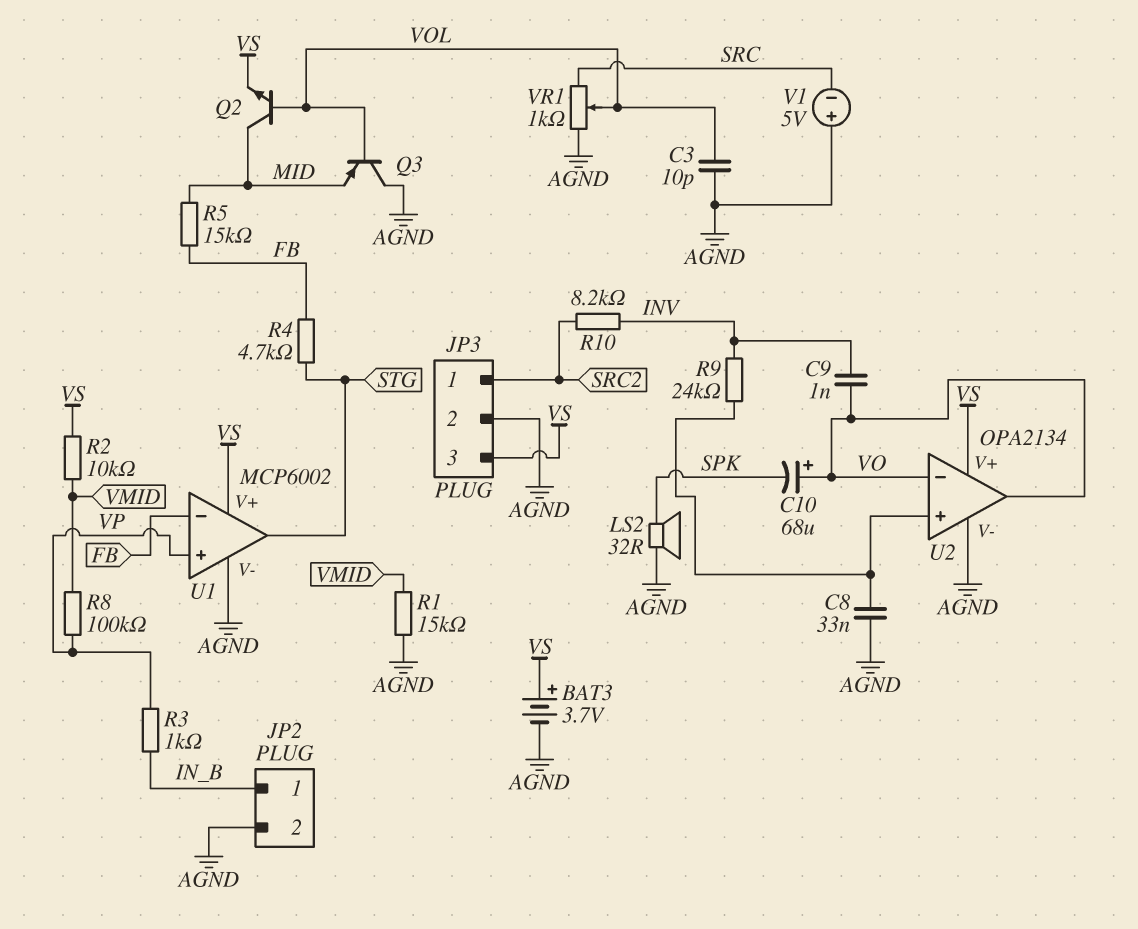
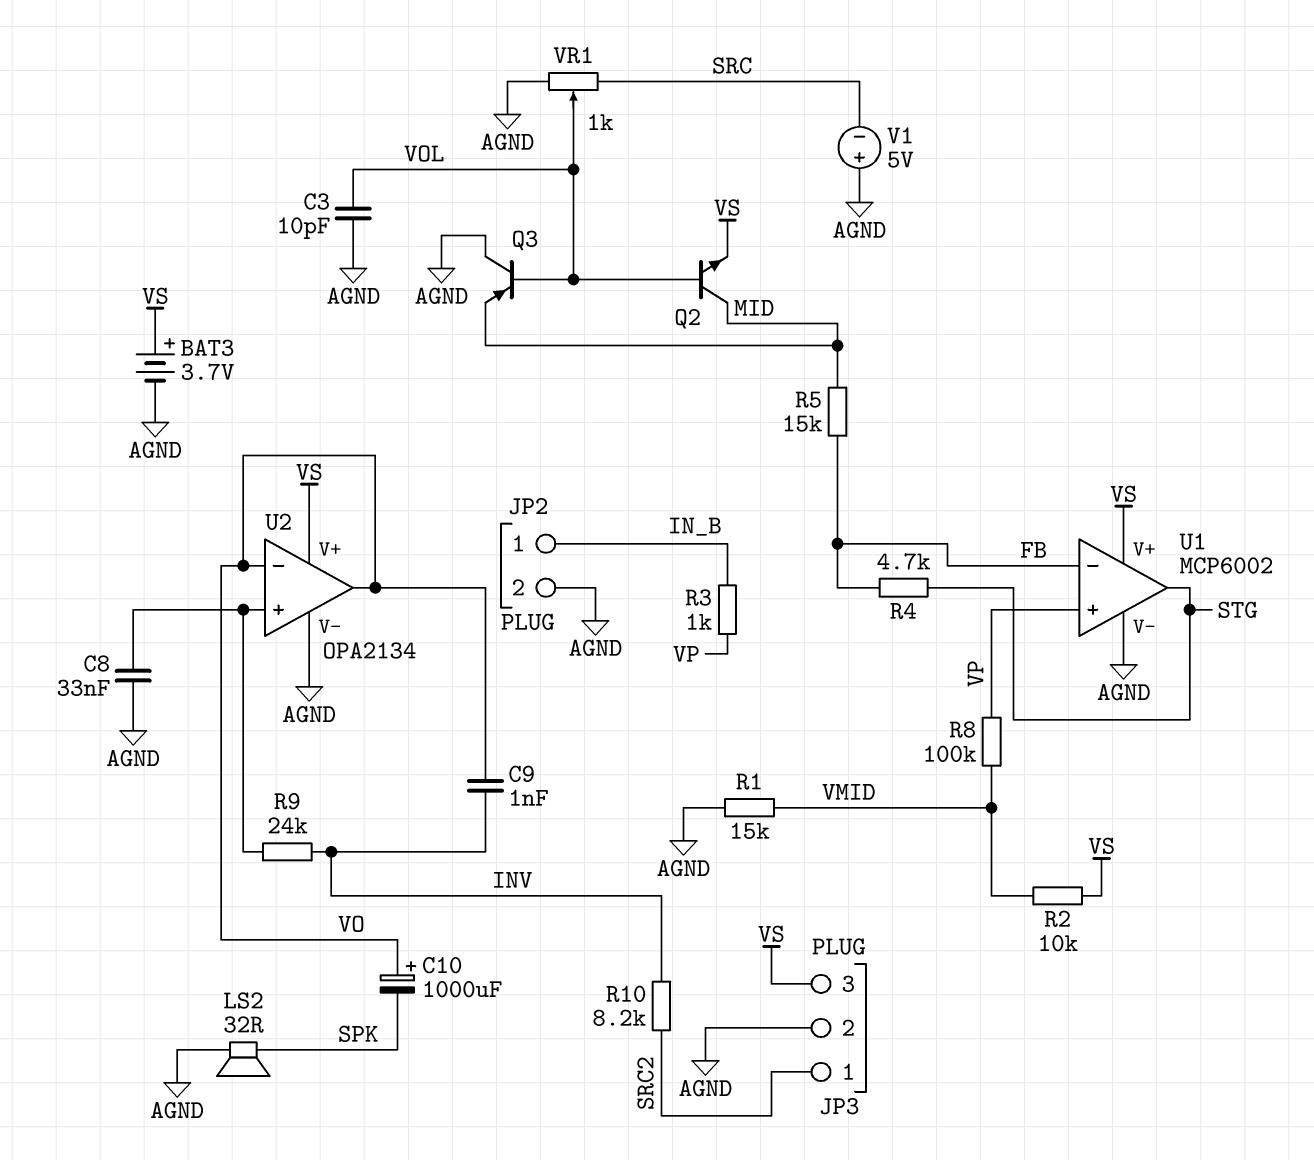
C10: 68uF (plus VO, minus SPK) -> 1000uF (plus VO, minus SPK)

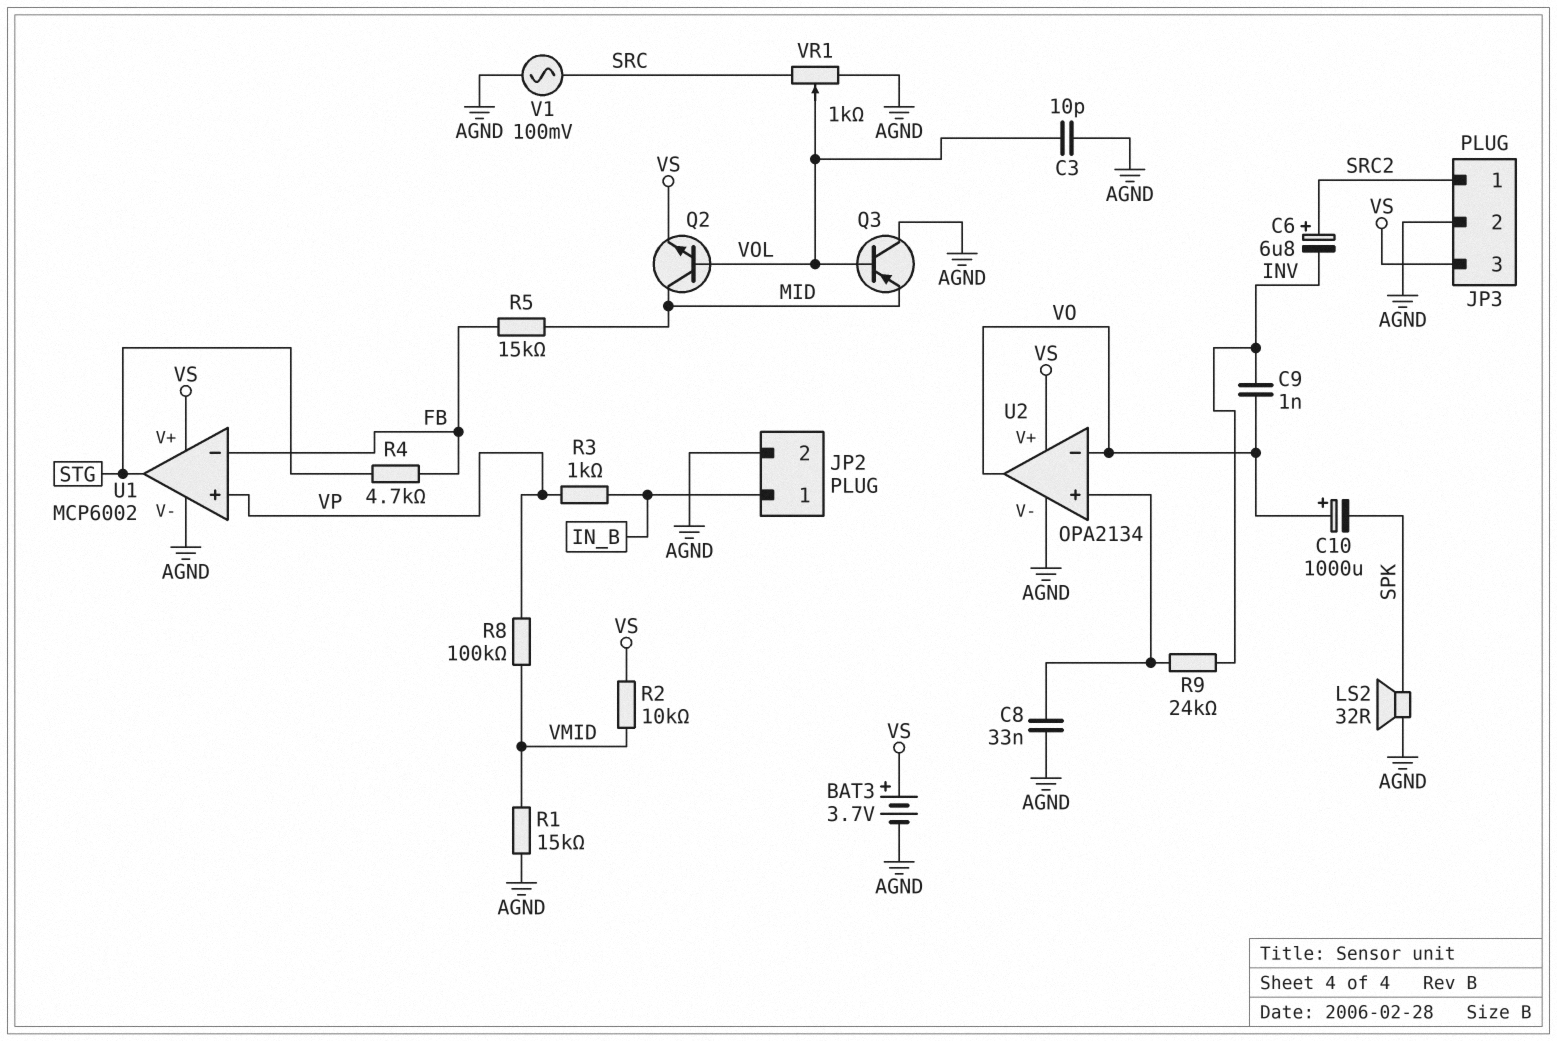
C6: none -> 6.8uF (plus SRC2, minus INV)
R10: 8.2k (INV, SRC2) -> none
V1: 5V (plus AGND, minus SRC) -> AC 100mV (AGND, SRC)

